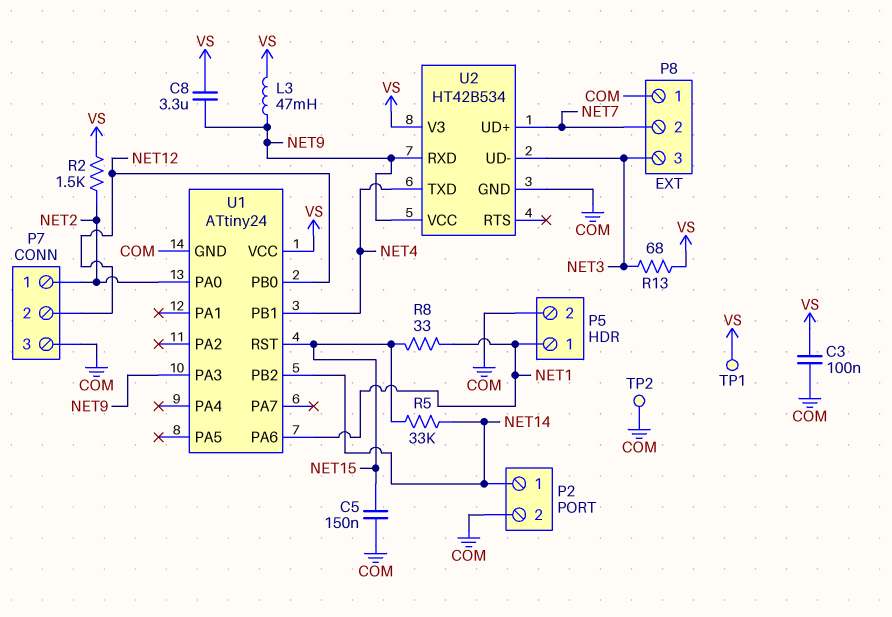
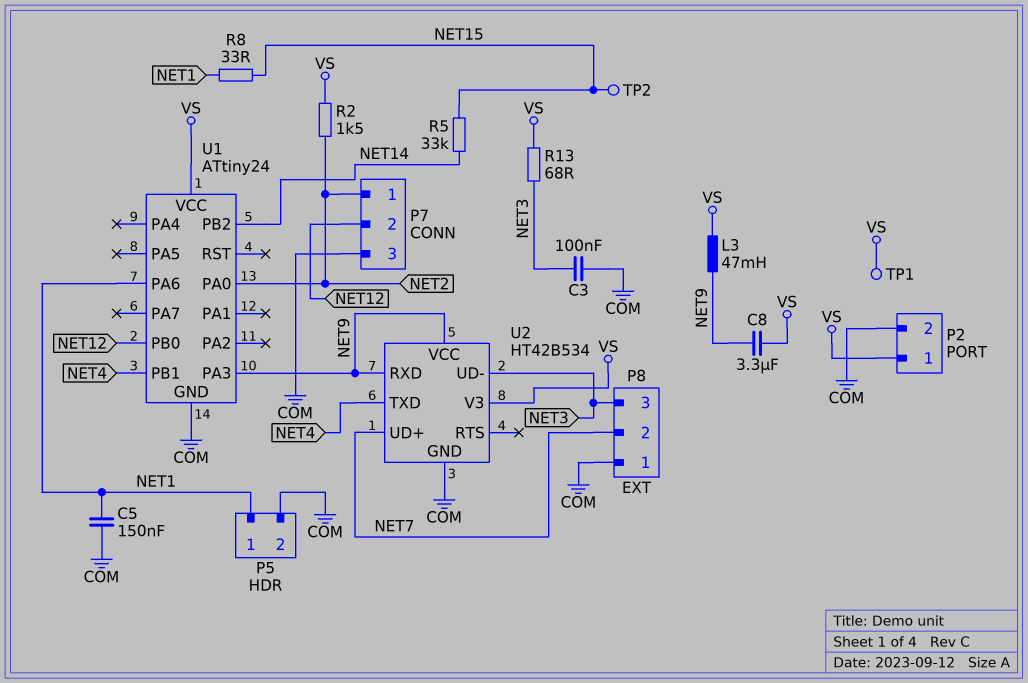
C3: 100nF (COM, VS) -> 100nF (COM, NET3)
C5: 150nF (COM, NET15) -> 150nF (COM, NET1)
P2 pin 1: NET14 -> VS
TP2: test point (COM) -> test point (NET15)
U1 pin RST: NET15 -> none

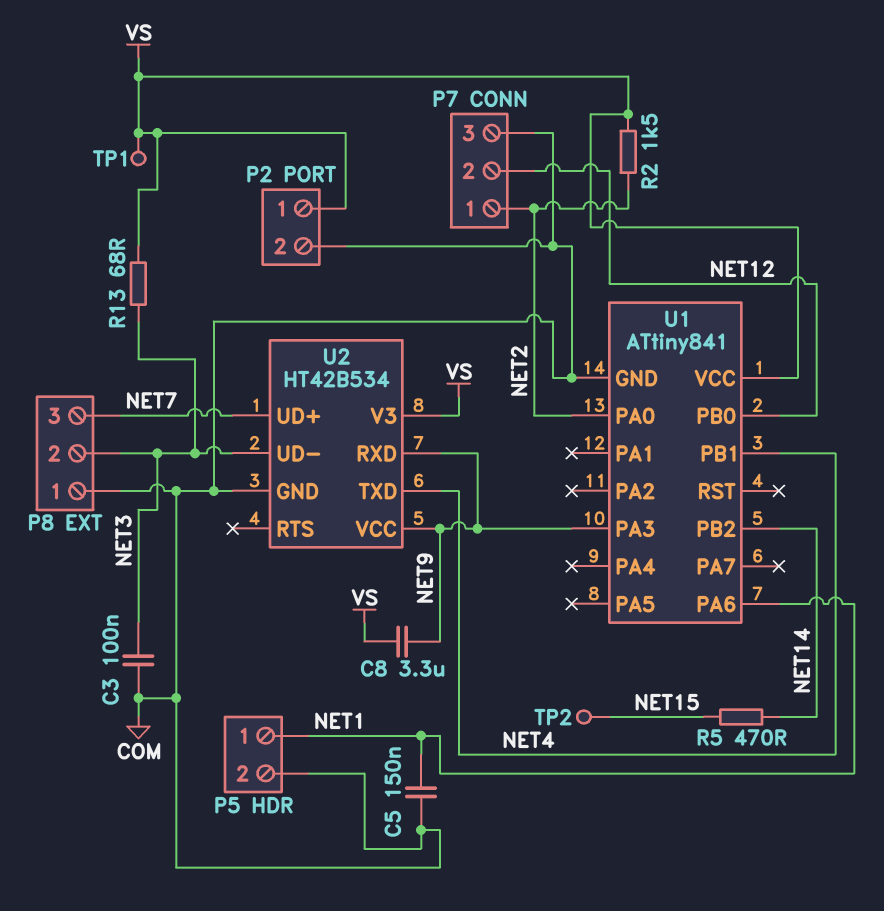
L3: 47mH (NET9, VS) -> none
P8 pin 2: NET7 -> NET3
P8 pin 3: NET3 -> NET7
R5: 33k (NET14, NET15) -> 470 (NET14, NET15)
R8: 33 (NET1, NET15) -> none
U1: ATtiny24 -> ATtiny841

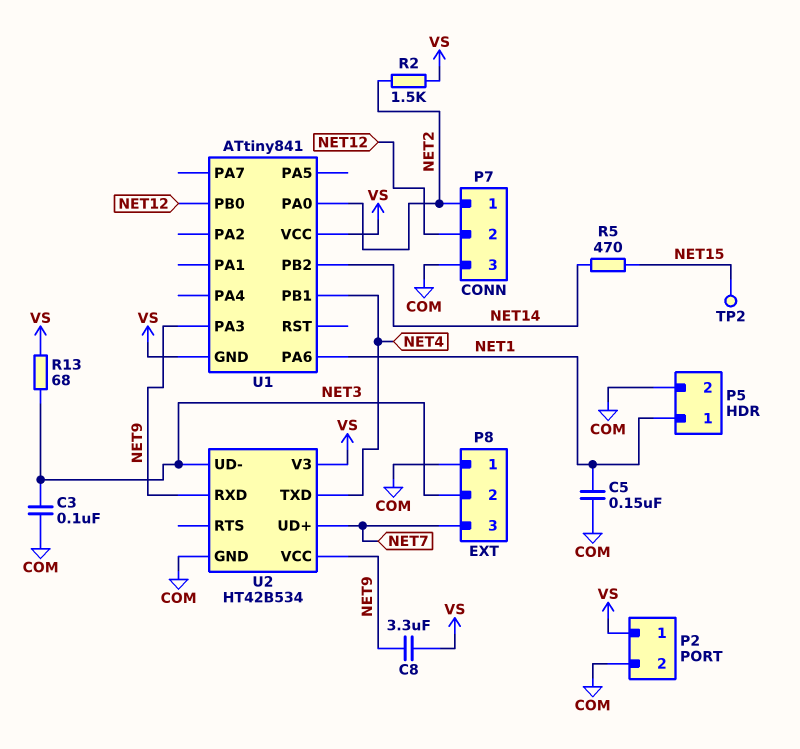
TP1: test point (VS) -> none
U1 pin GND: COM -> VS

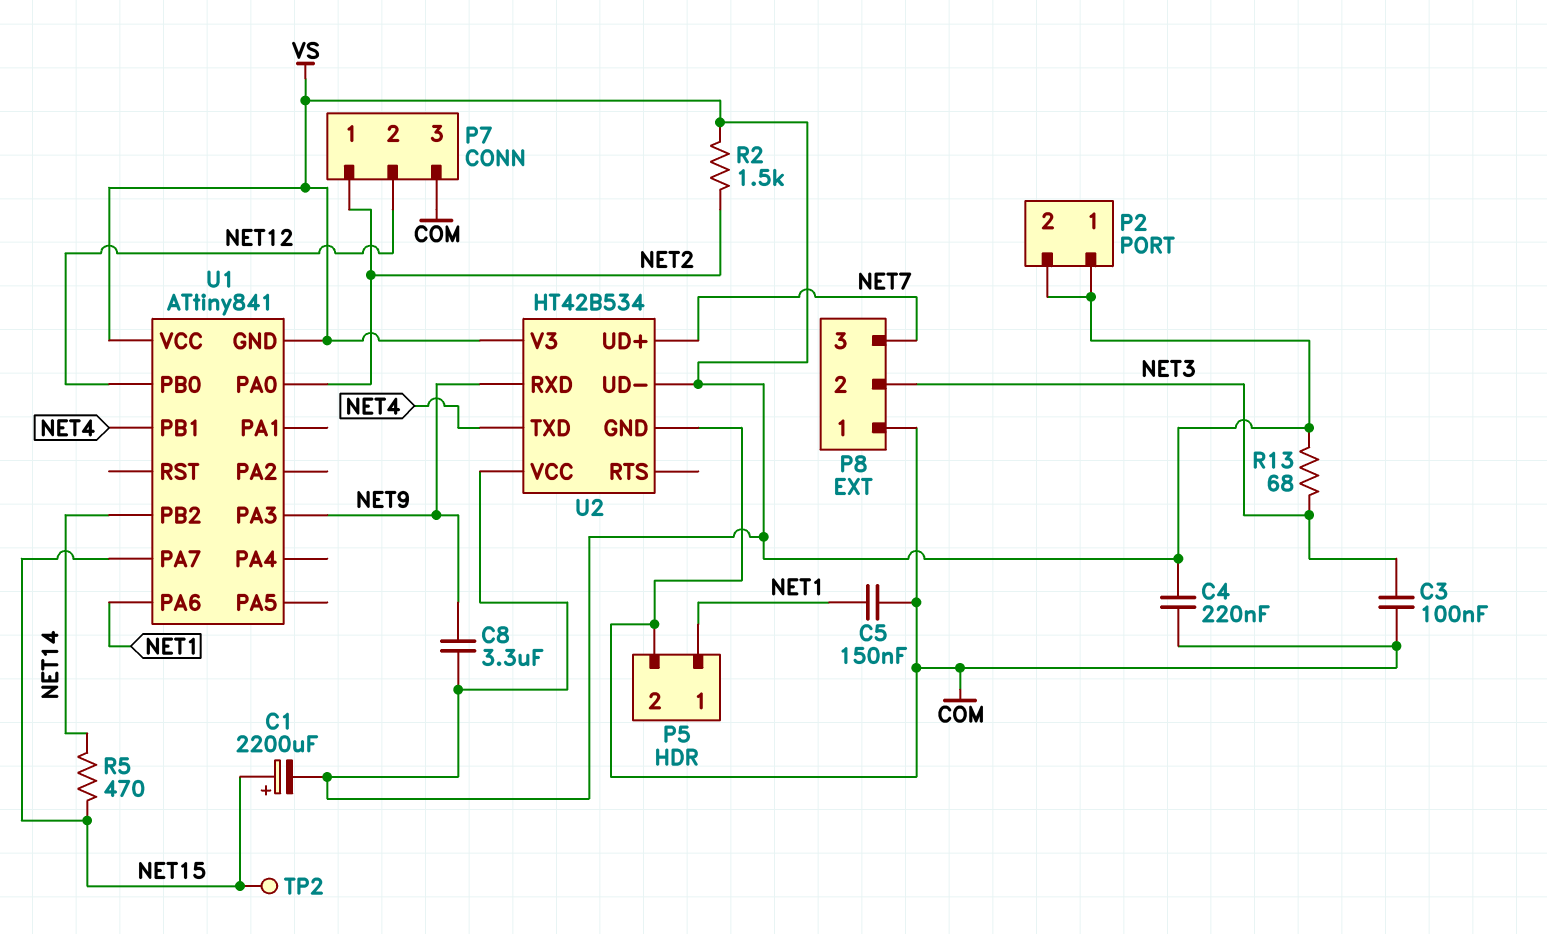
C1: none -> 2200uF (plus NET15, minus VS)
C4: none -> 220nF (COM, VS)
P2 pin 2: COM -> VS
U1 pin PA7: none -> NET15
U2 pin UD-: NET3 -> VS
U2 pin VCC: NET9 -> VS

